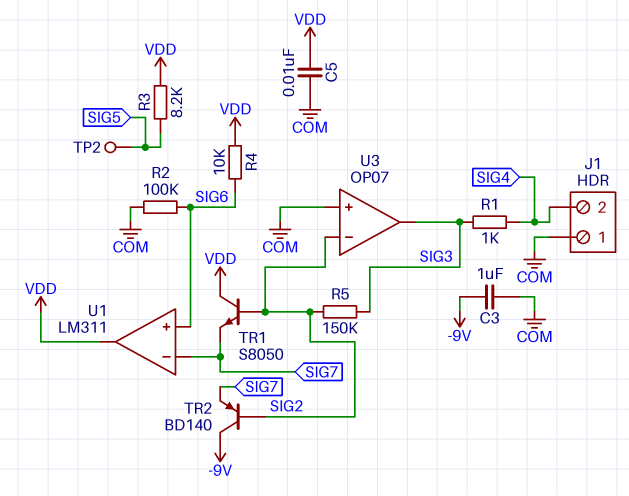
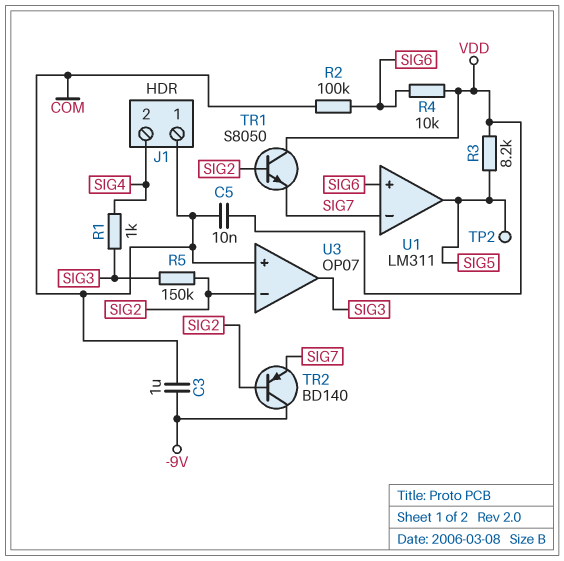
U1 pin out: VDD -> SIG5

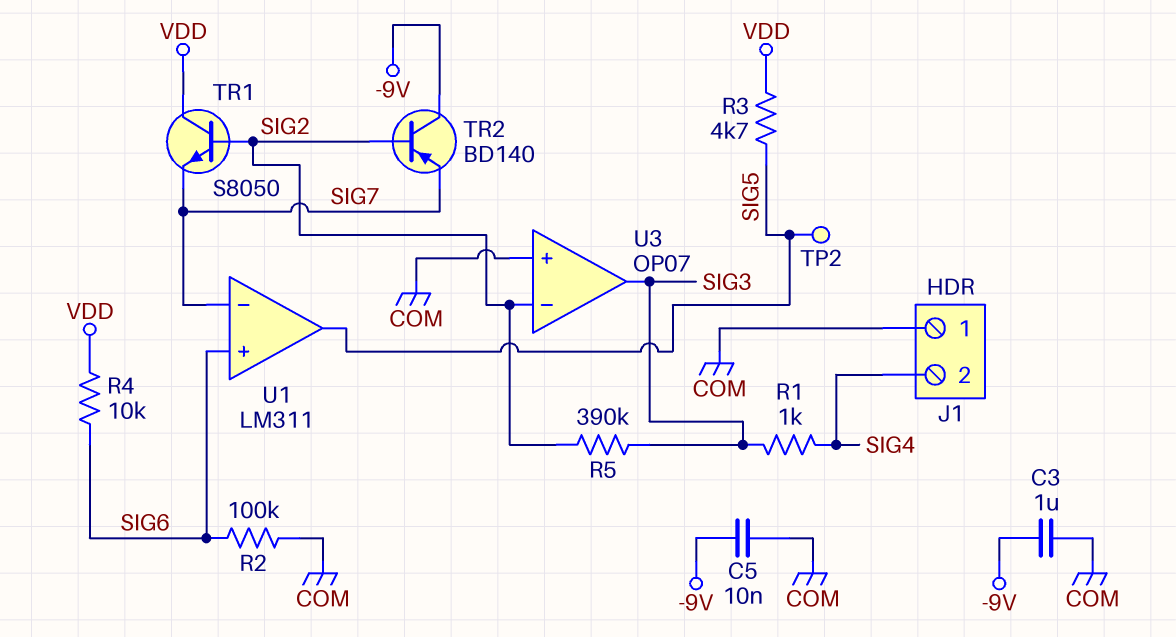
C5: 10nF (COM, VDD) -> 10nF (-9V, COM)
R3: 8.2k (SIG5, VDD) -> 4.7k (SIG5, VDD)
R5: 150k (SIG2, SIG3) -> 390k (SIG2, SIG3)

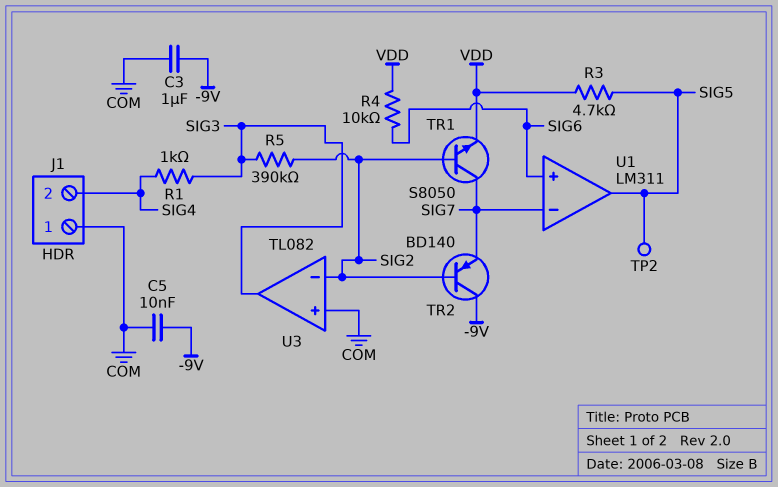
R2: 100k (COM, SIG6) -> none
TR1: NPN S8050 (B SIG2, C VDD, E SIG7) -> NPN S8050 (B SIG2, C SIG7, E VDD)
U3: OP07 -> TL082

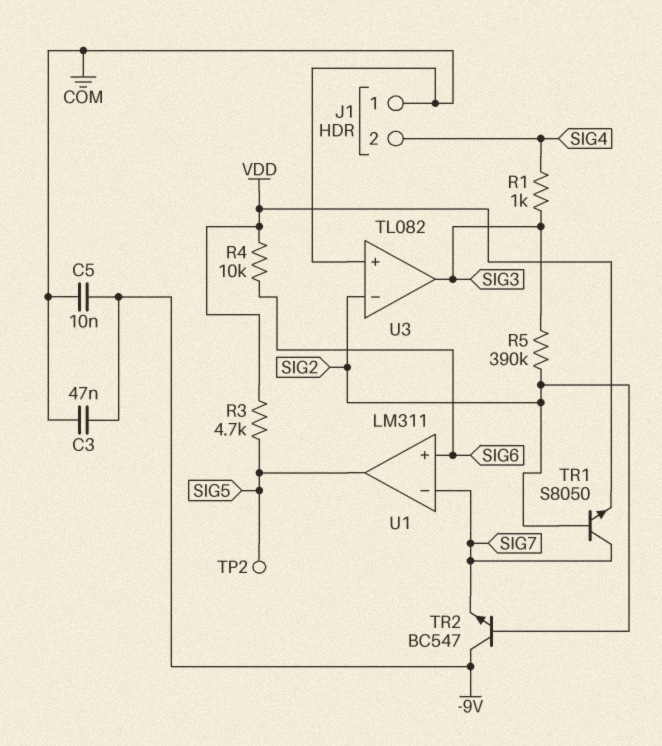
C3: 1uF (-9V, COM) -> 47nF (-9V, COM)
TR2: PNP BD140 (B SIG2, C -9V, E SIG7) -> NPN BC547 (B SIG2, C -9V, E SIG7)

